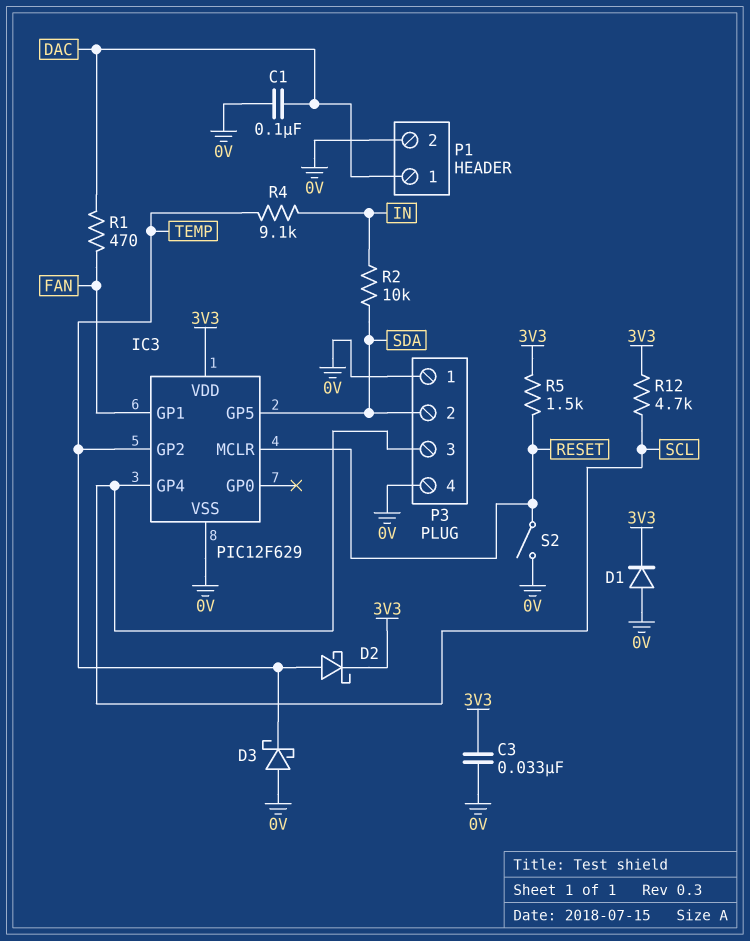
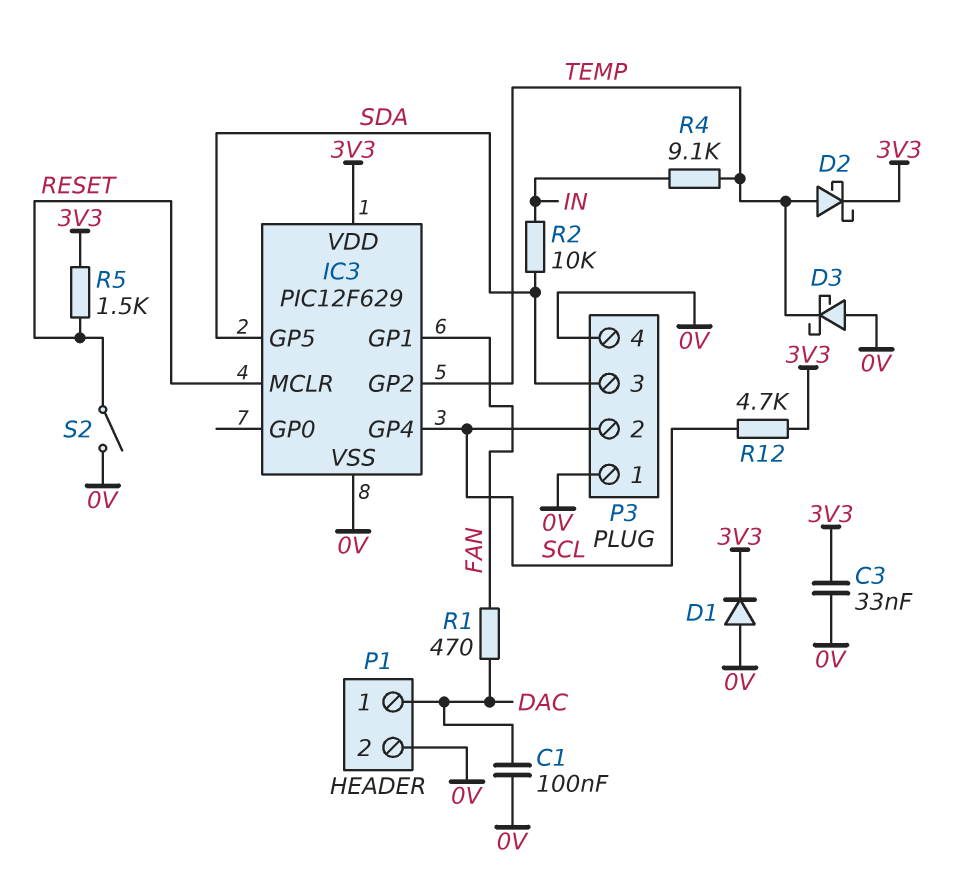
P3 pin 2: SDA -> SCL
P3 pin 3: SCL -> SDA

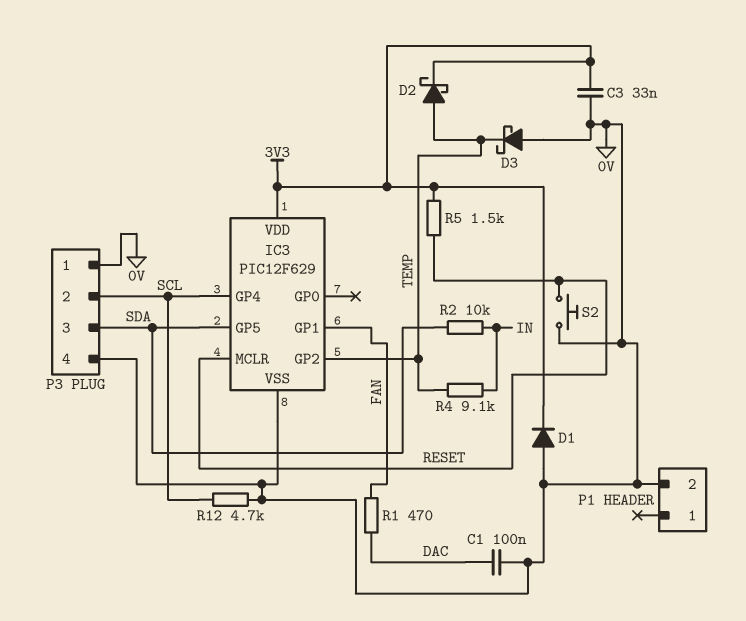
P1 pin 1: DAC -> none
R12: 4.7k (3V3, SCL) -> 4.7k (0V, SCL)
S2: switch (0V, RESET) -> button (0V, RESET)

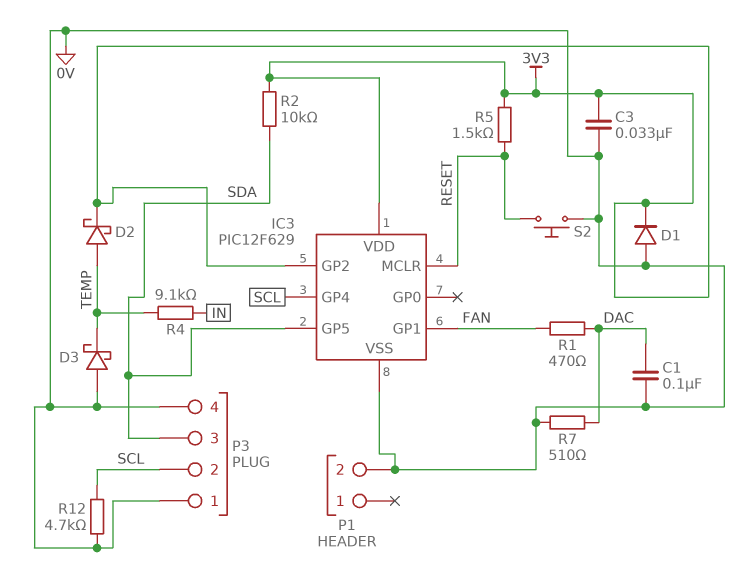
IC3 pin GP2: TEMP -> 3V3
R2: 10k (IN, SDA) -> 10k (3V3, SDA)
R7: none -> 510 (0V, DAC)

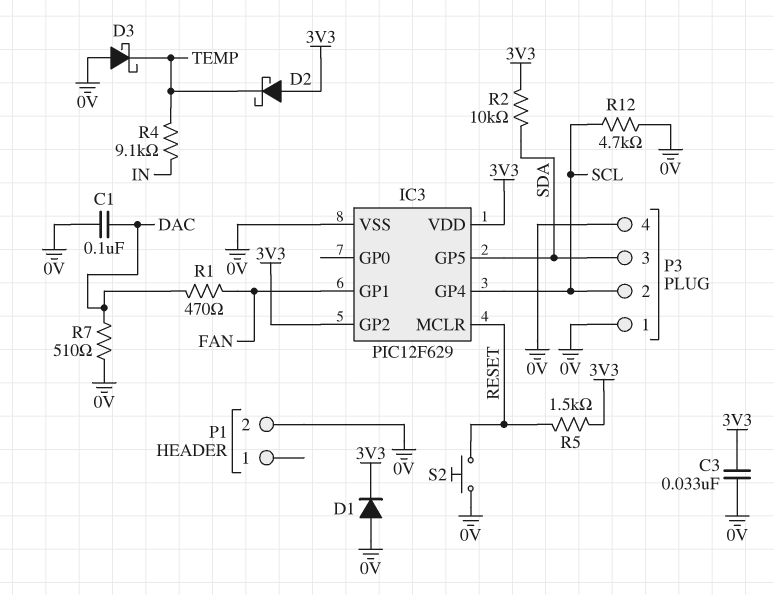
D2: schottky (A TEMP, K 3V3) -> schottky (A 3V3, K TEMP)

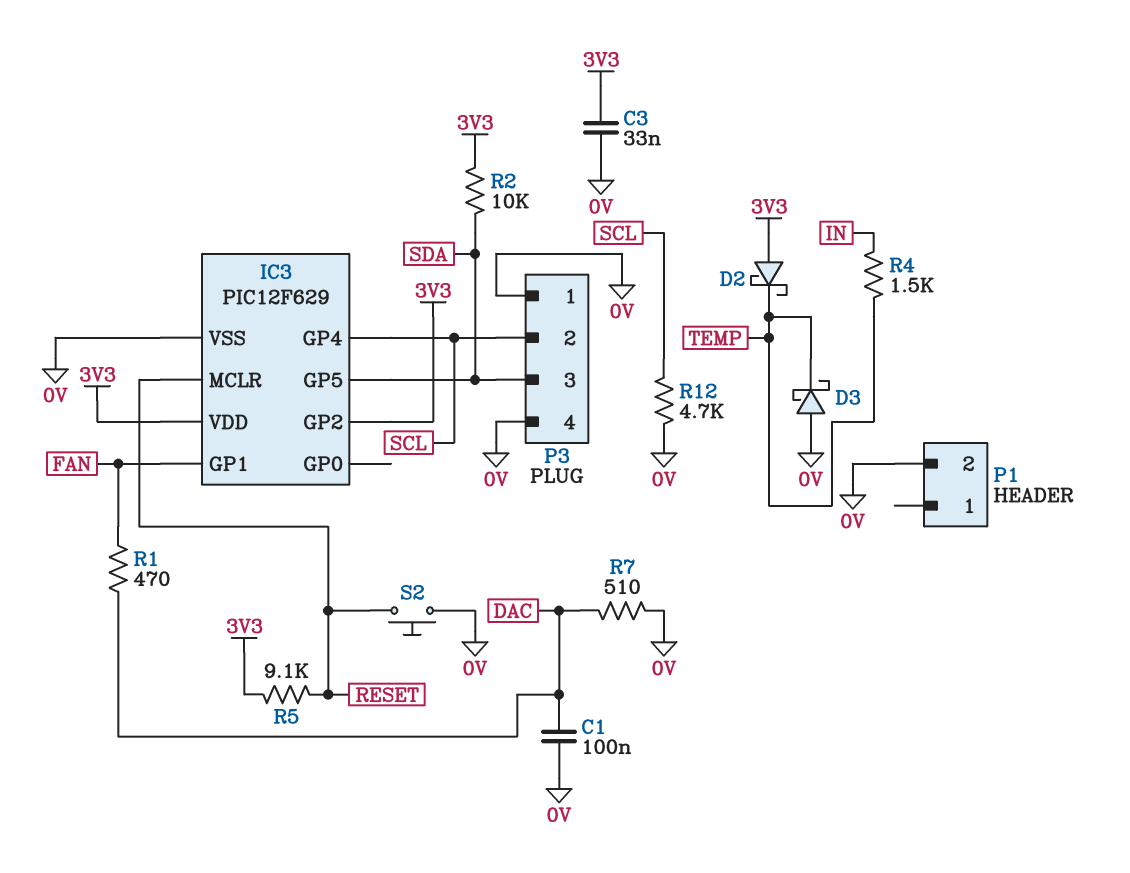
D1: diode (A 0V, K 3V3) -> none
R4: 9.1k (IN, TEMP) -> 1.5k (IN, TEMP)
R5: 1.5k (3V3, RESET) -> 9.1k (3V3, RESET)

